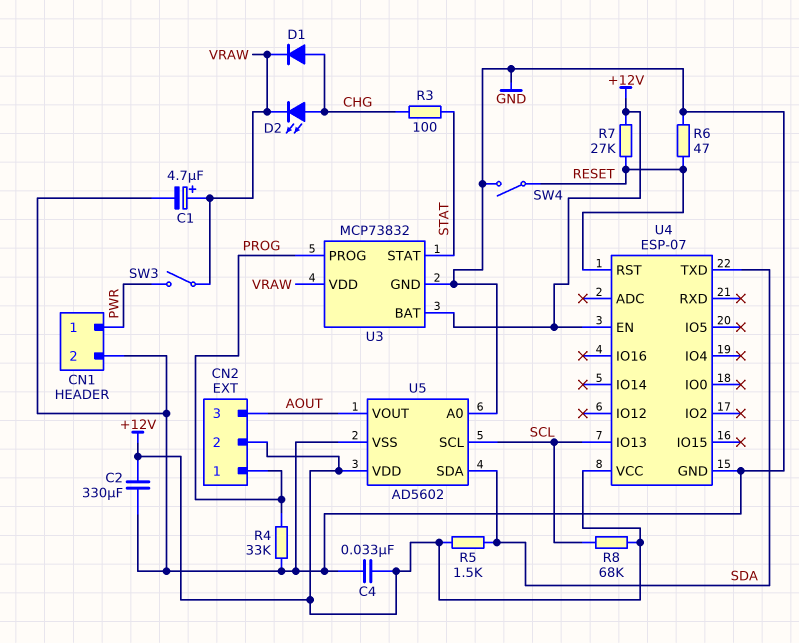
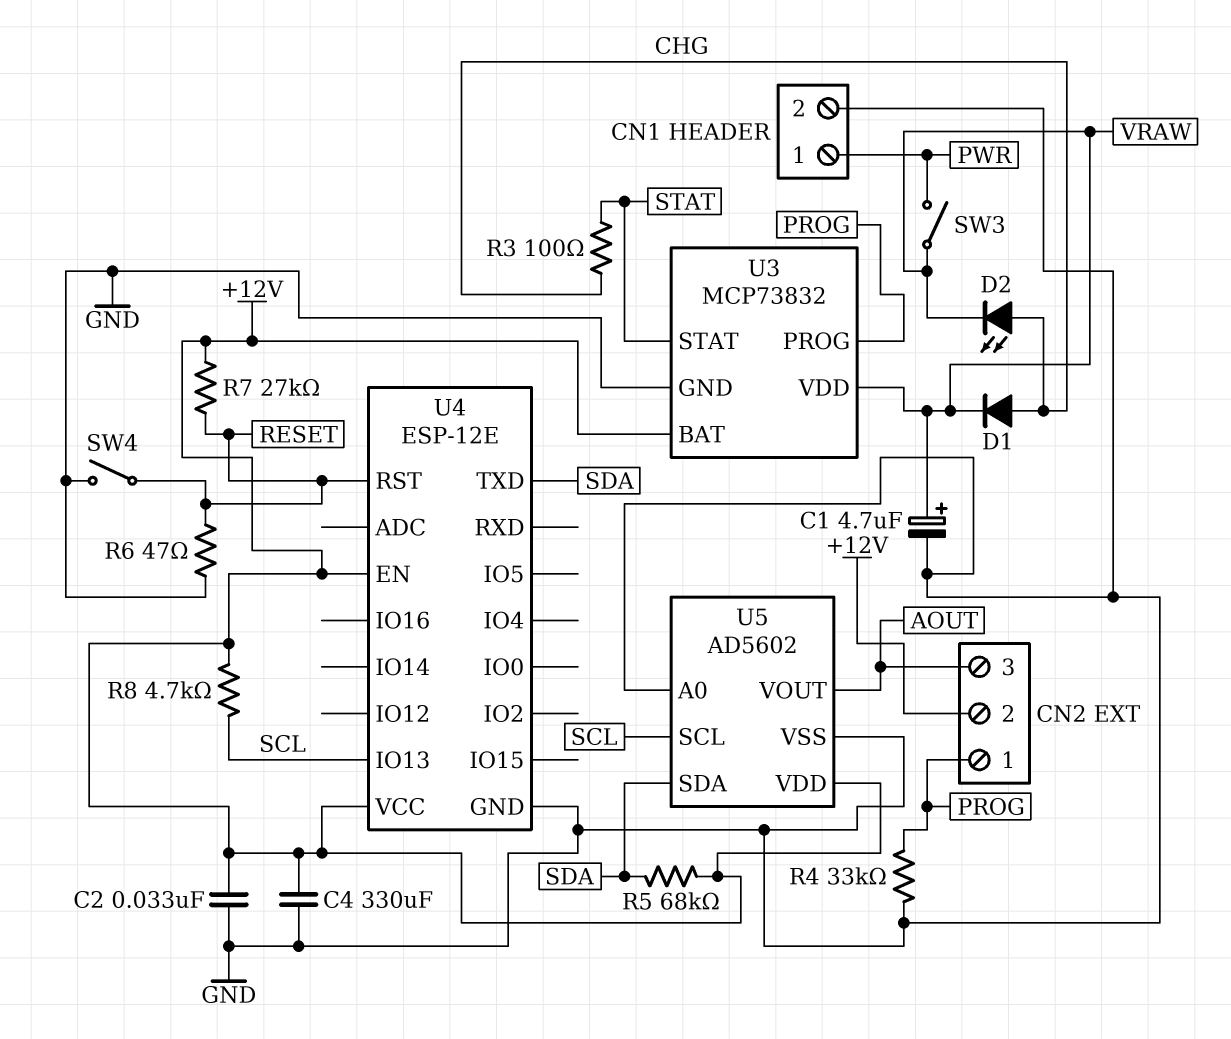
C2: 330uF (+12V, GND) -> 33nF (+12V, GND)
C4: 33nF (+12V, GND) -> 330uF (+12V, GND)
R5: 1.5k (+12V, SDA) -> 68k (+12V, SDA)
R8: 68k (+12V, SCL) -> 4.7k (+12V, SCL)
U4: ESP-07 -> ESP-12E

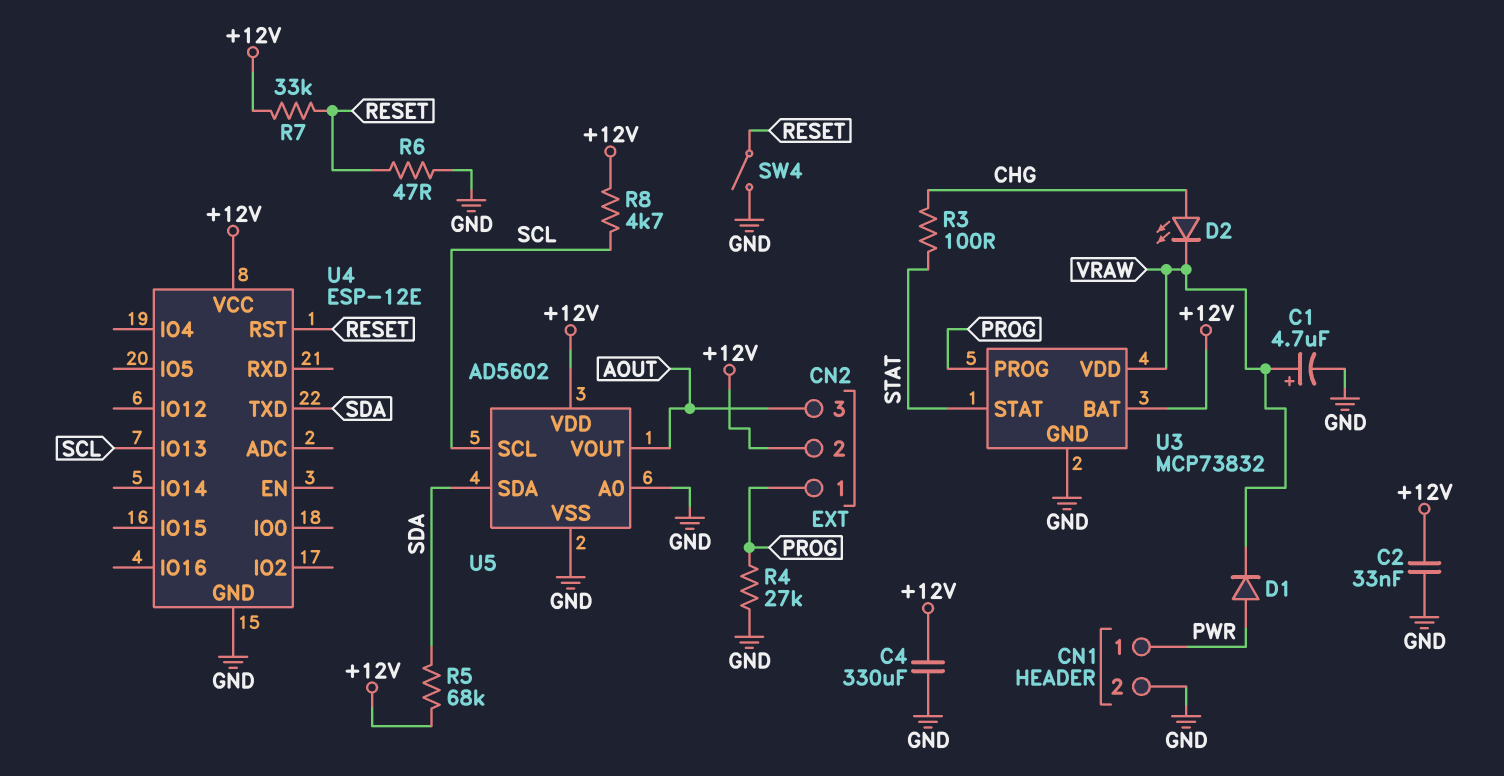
D1: diode (A CHG, K VRAW) -> diode (A PWR, K VRAW)
R4: 33k (GND, PROG) -> 27k (GND, PROG)
R7: 27k (+12V, RESET) -> 33k (+12V, RESET)
SW3: switch (PWR, VRAW) -> none
U4 pin EN: +12V -> none

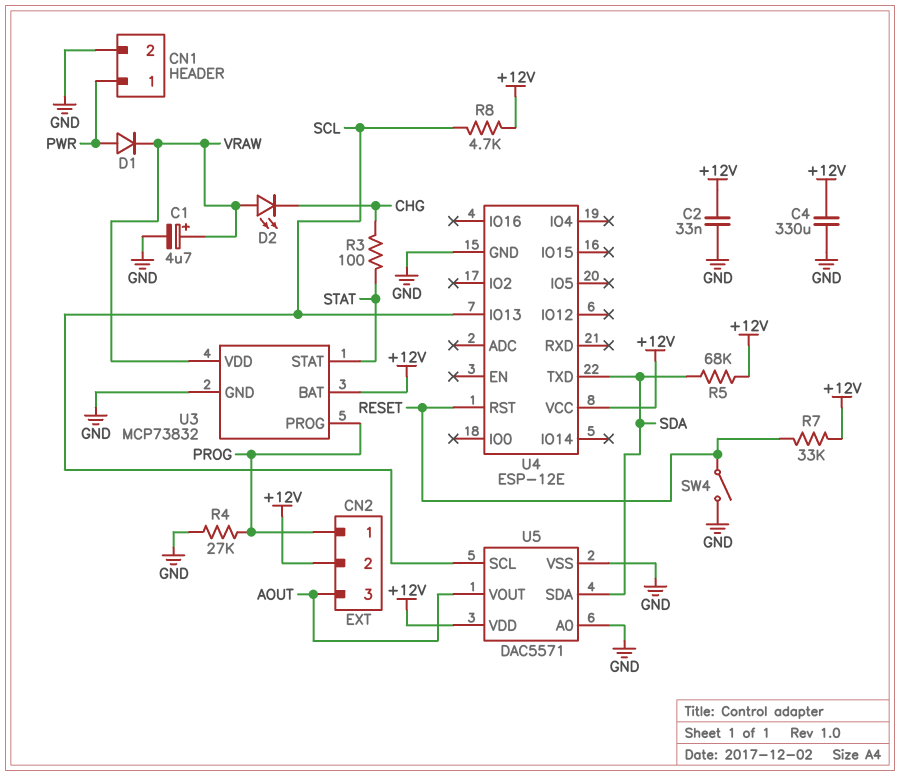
D2: LED (A CHG, K VRAW) -> LED (A VRAW, K CHG)
R6: 47 (GND, RESET) -> none
U5: AD5602 -> DAC5571

